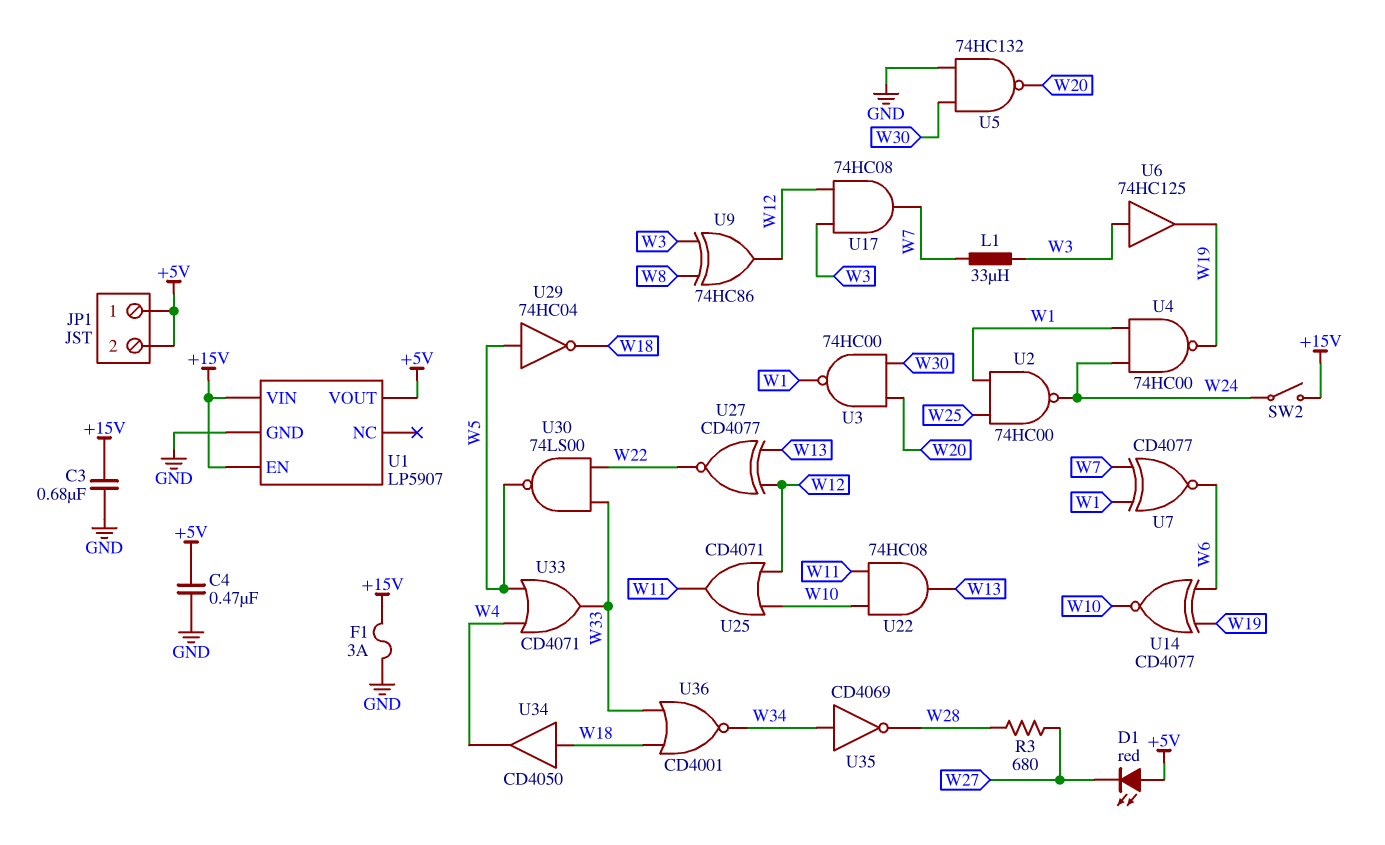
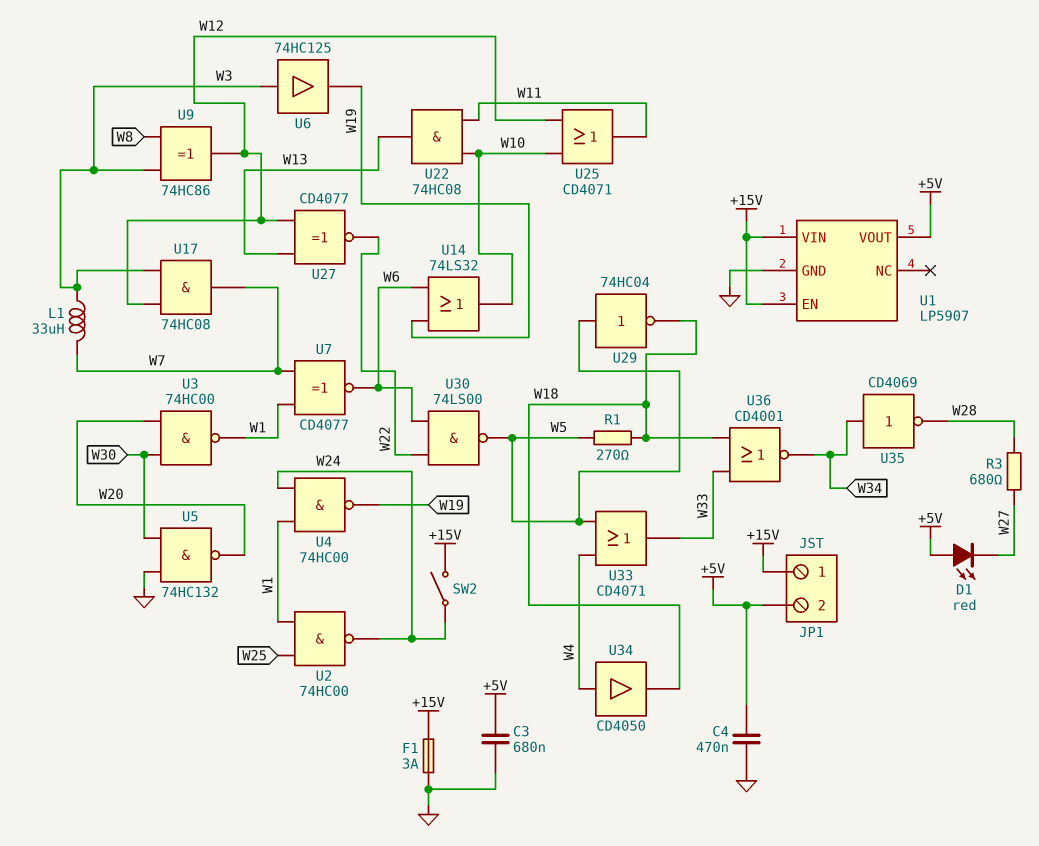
C3: 680nF (+15V, GND) -> 680nF (+5V, GND)
JP1 pin 1: +5V -> +15V
R1: none -> 270 (W5, W18)
U14: XNOR CD4077 (in W6, in W19, out W10) -> OR 74LS32 (in W6, in W19, out W10)
U30: NAND 74LS00 (in W22, in W33, out W5) -> NAND 74LS00 (in W6, in W22, out W5)
U34: buffer CD4050 (in W18, out W4) -> buffer CD4050 (in W4, out W18)

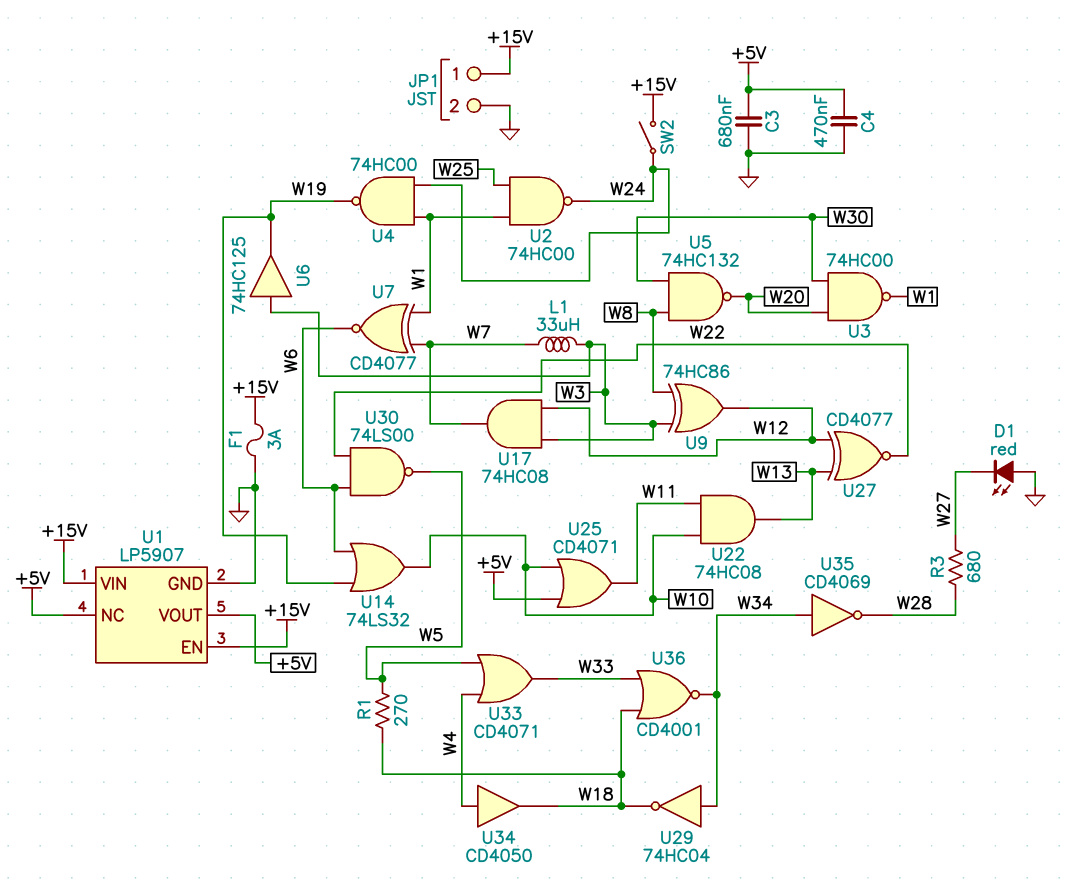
D1: LED red (A +5V, K W27) -> LED red (A GND, K W27)
JP1 pin 2: +5V -> GND
U1 pin NC: none -> +5V
U5: NAND 74HC132 (in GND, in W30, out W20) -> NAND 74HC132 (in W8, in W30, out W20)
U25: OR CD4071 (in W10, in W12, out W11) -> OR CD4071 (in +5V, in W10, out W11)
U29: NOT 74HC04 (in W5, out W18) -> NOT 74HC04 (in W34, out W18)

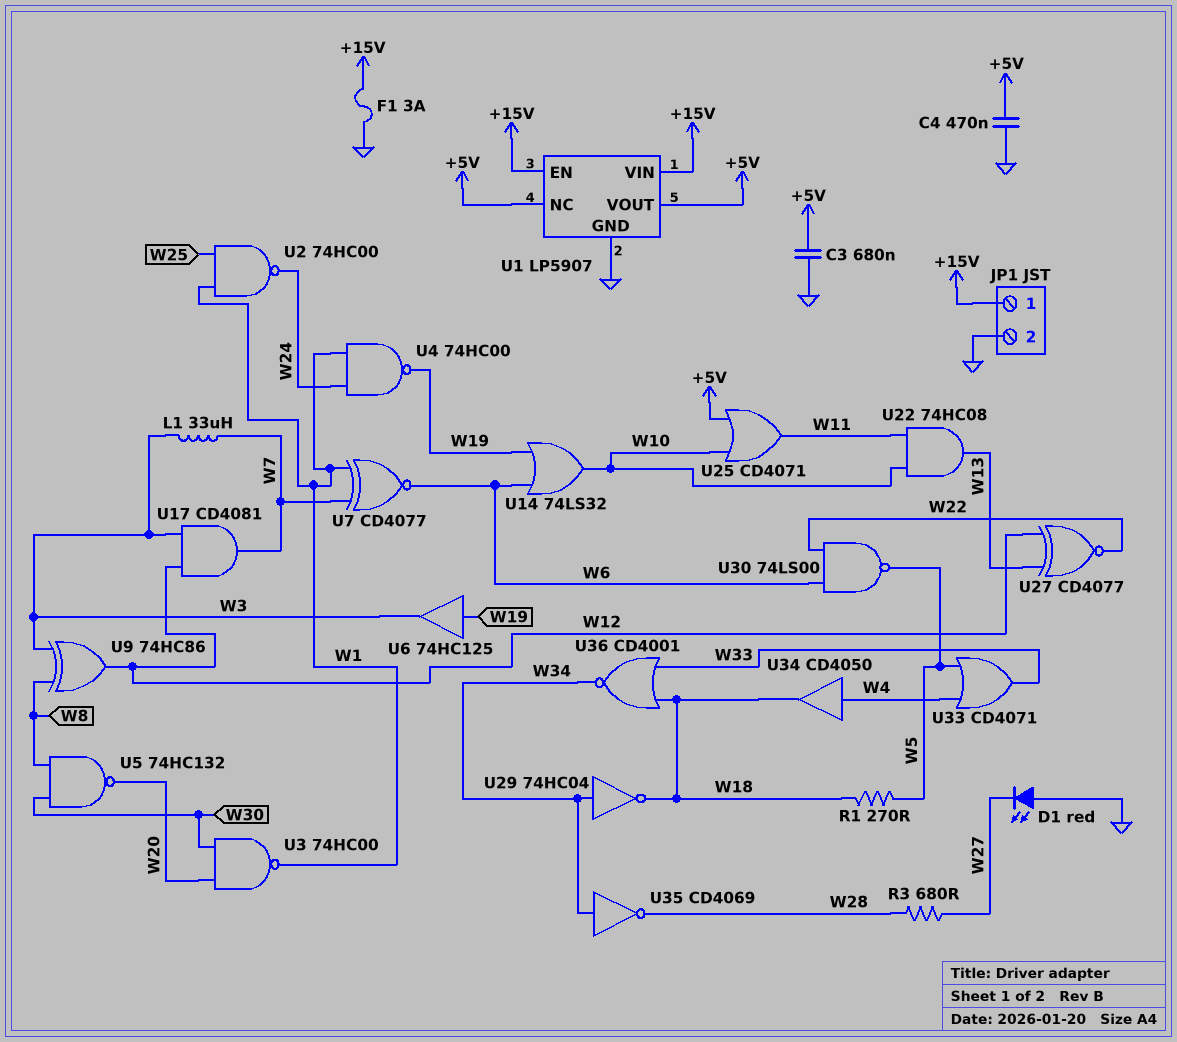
SW2: switch (+15V, W24) -> none
U6: buffer 74HC125 (in W3, out W19) -> buffer 74HC125 (in W19, out W3)
U17: AND 74HC08 (in W3, in W12, out W7) -> AND CD4081 (in W3, in W12, out W7)

